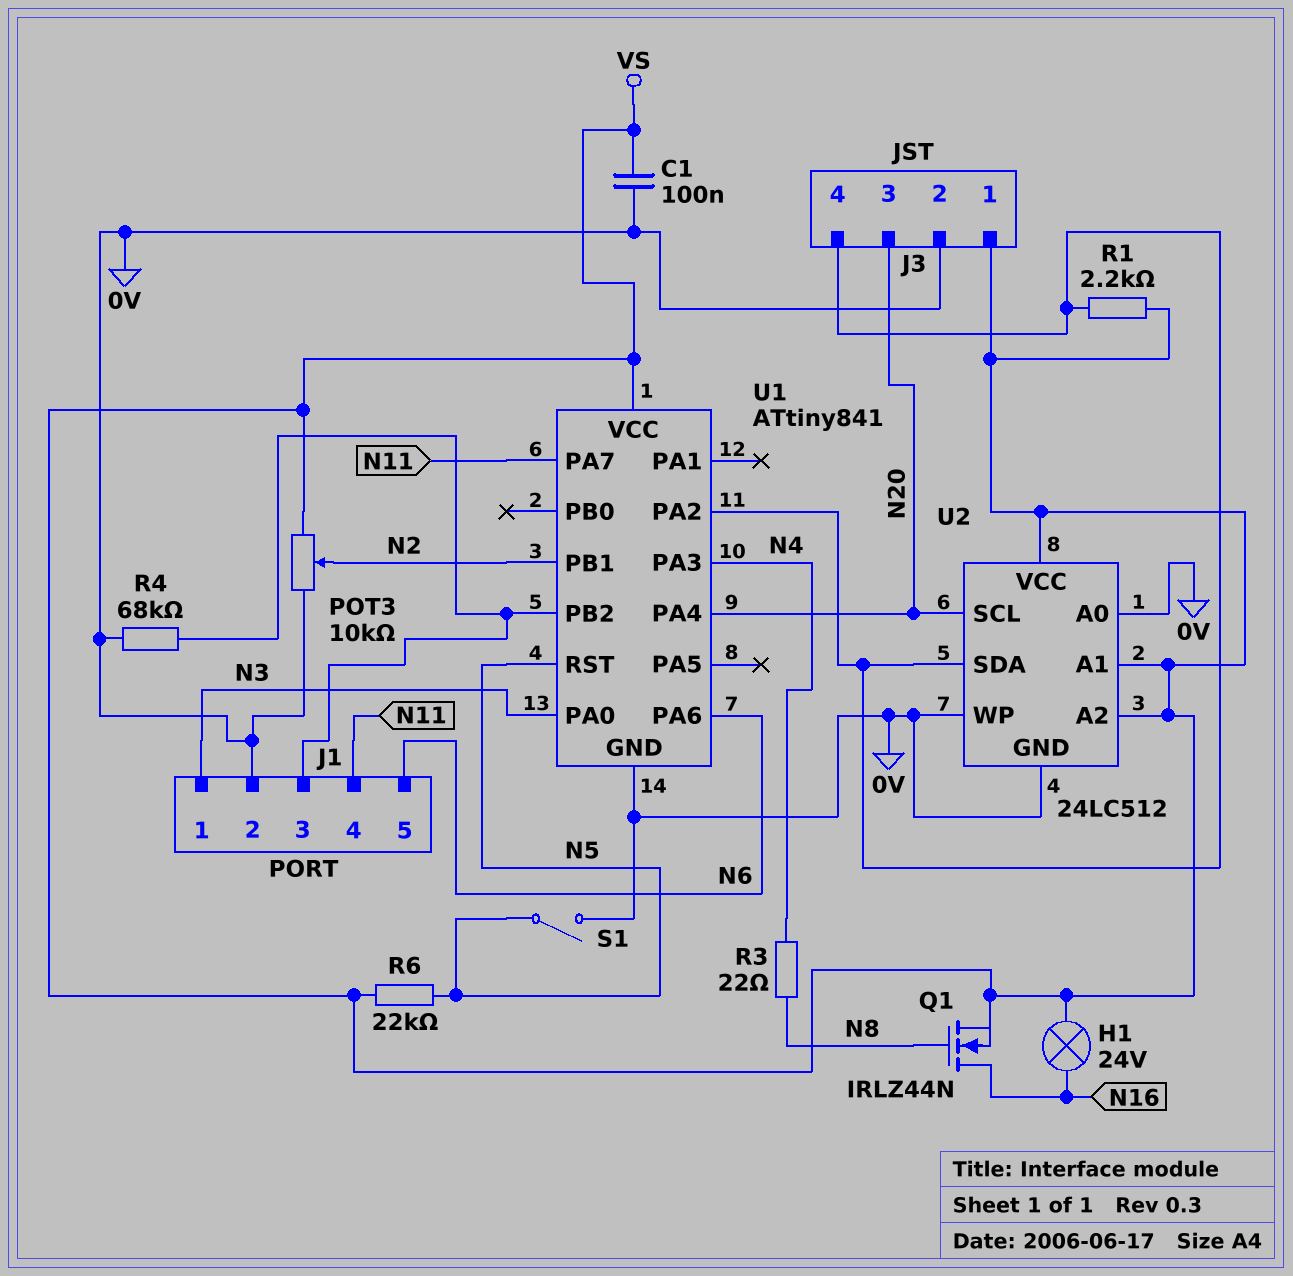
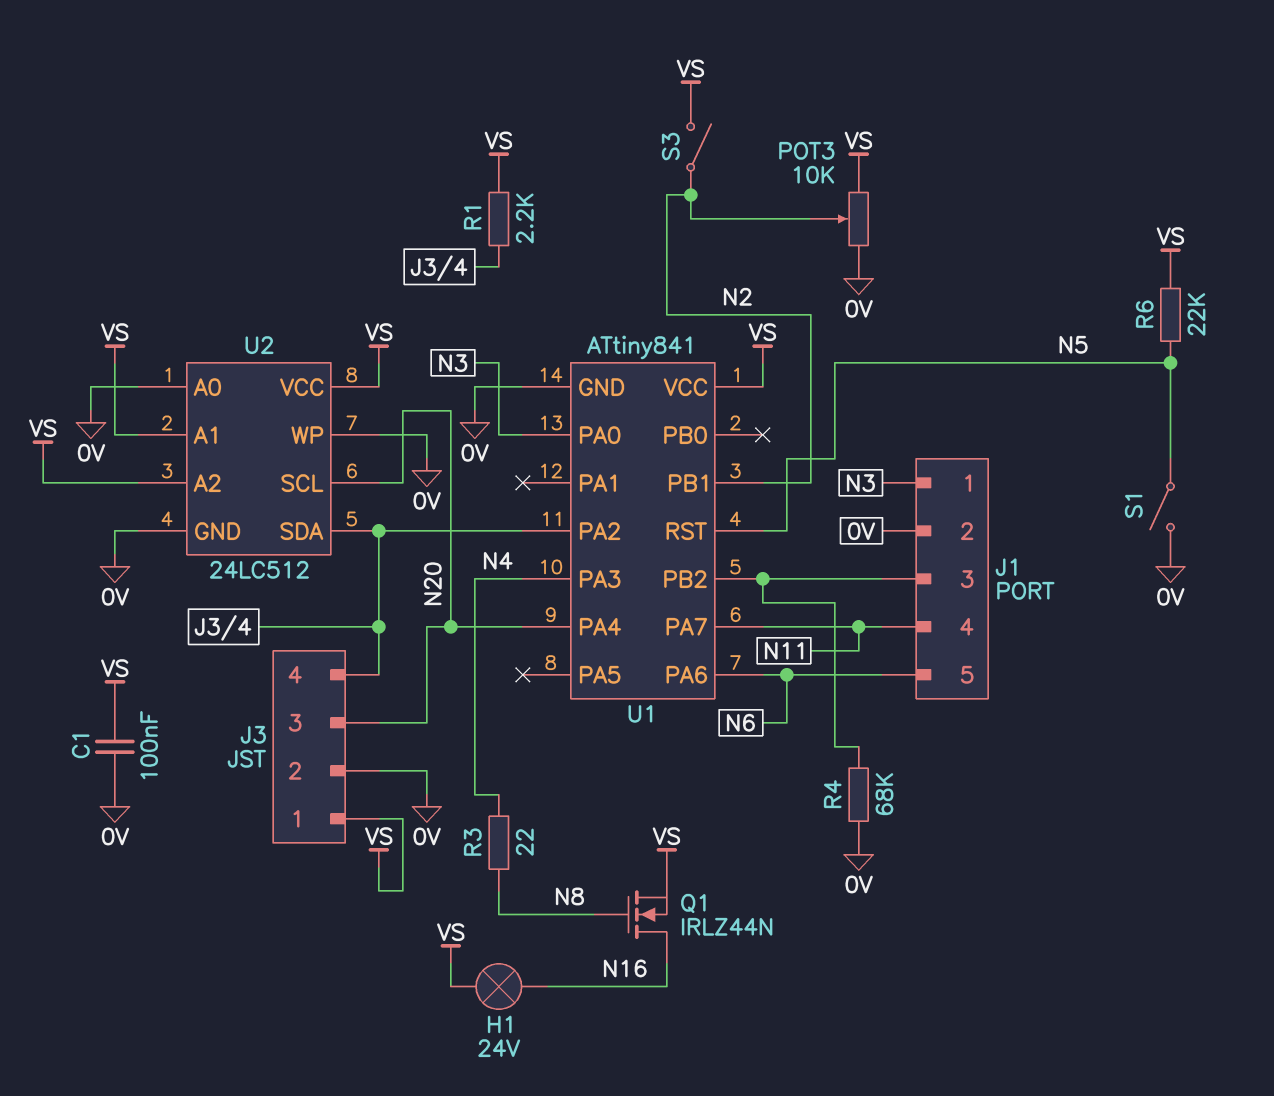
S3: none -> switch (N2, VS)

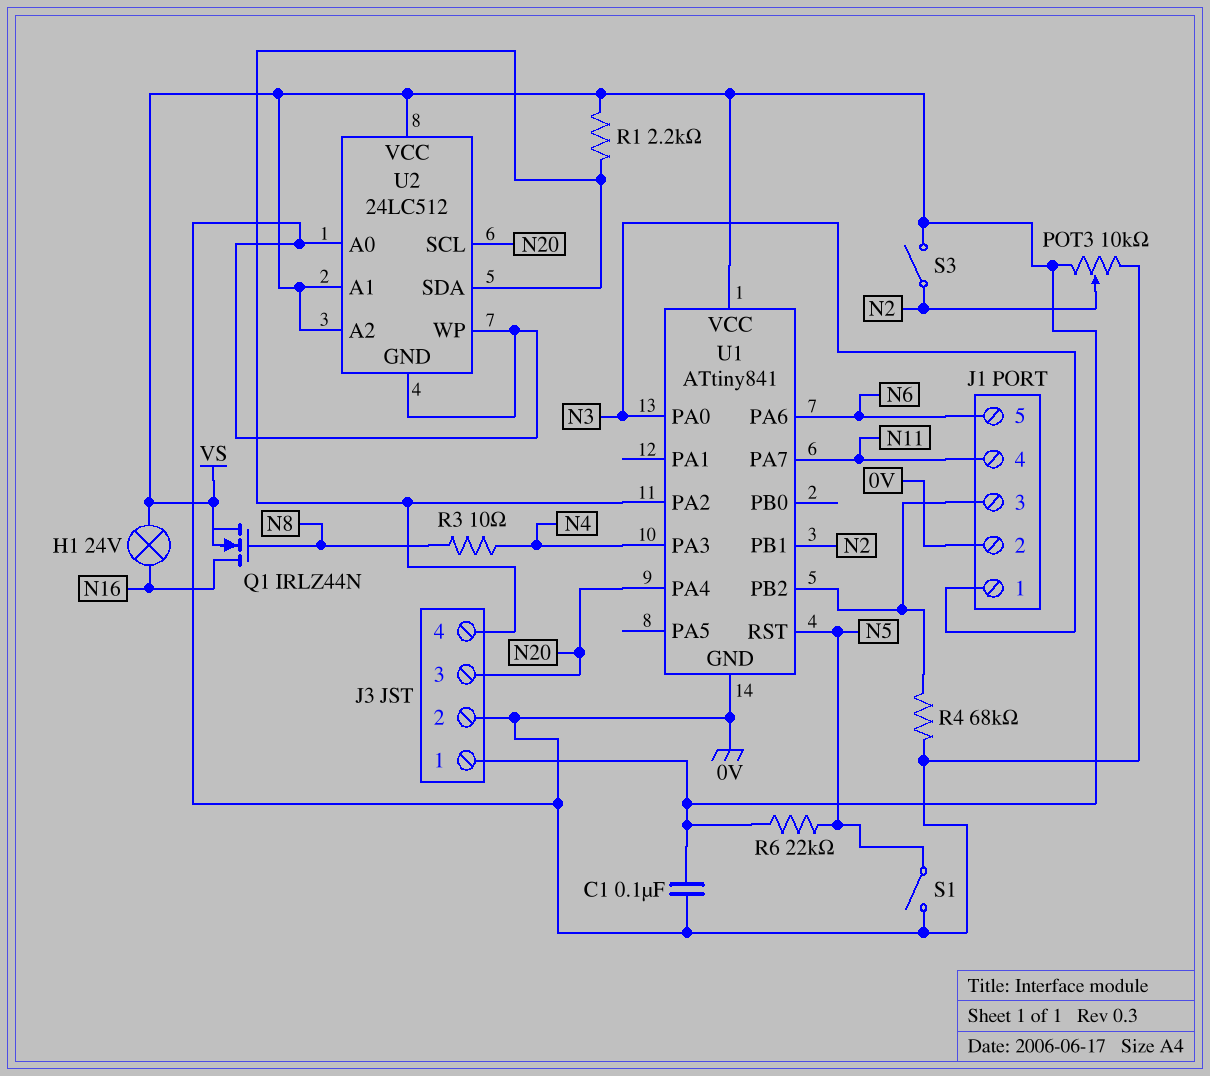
R3: 22 (N4, N8) -> 10 (N4, N8)

